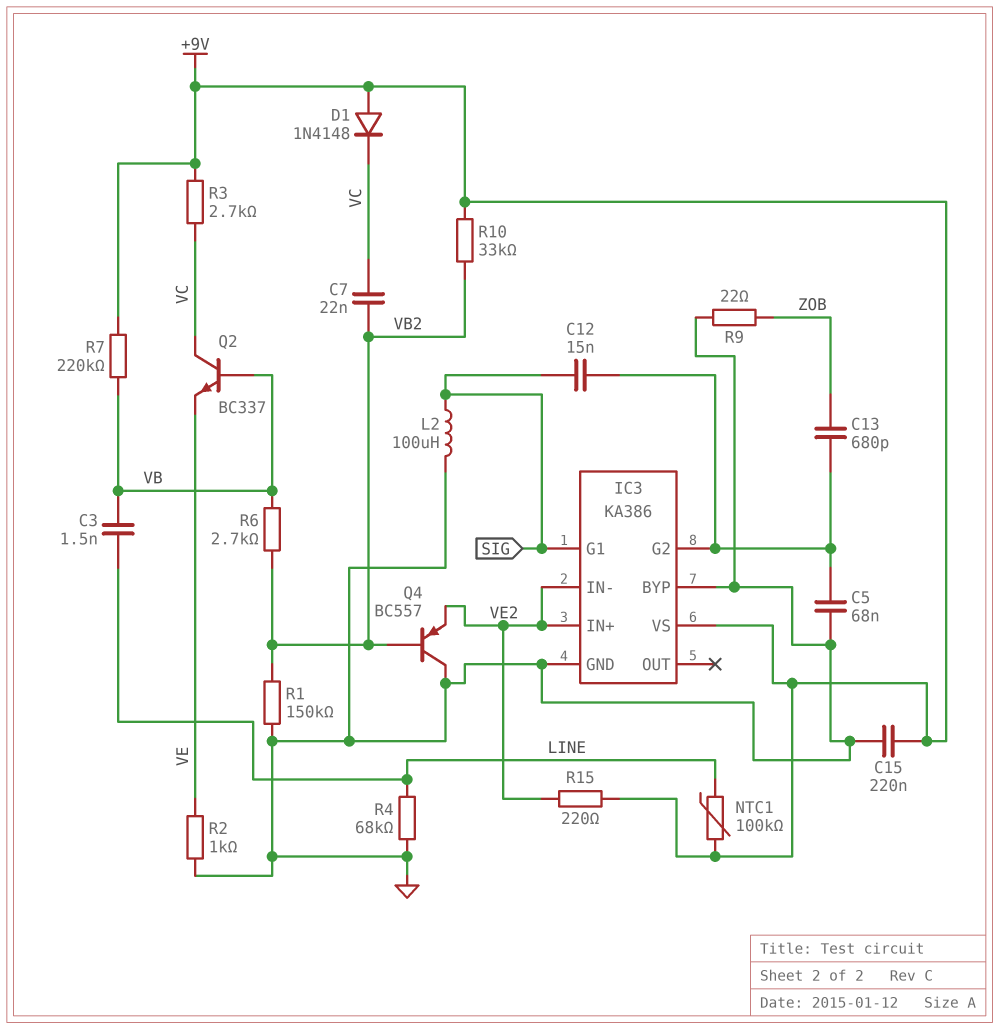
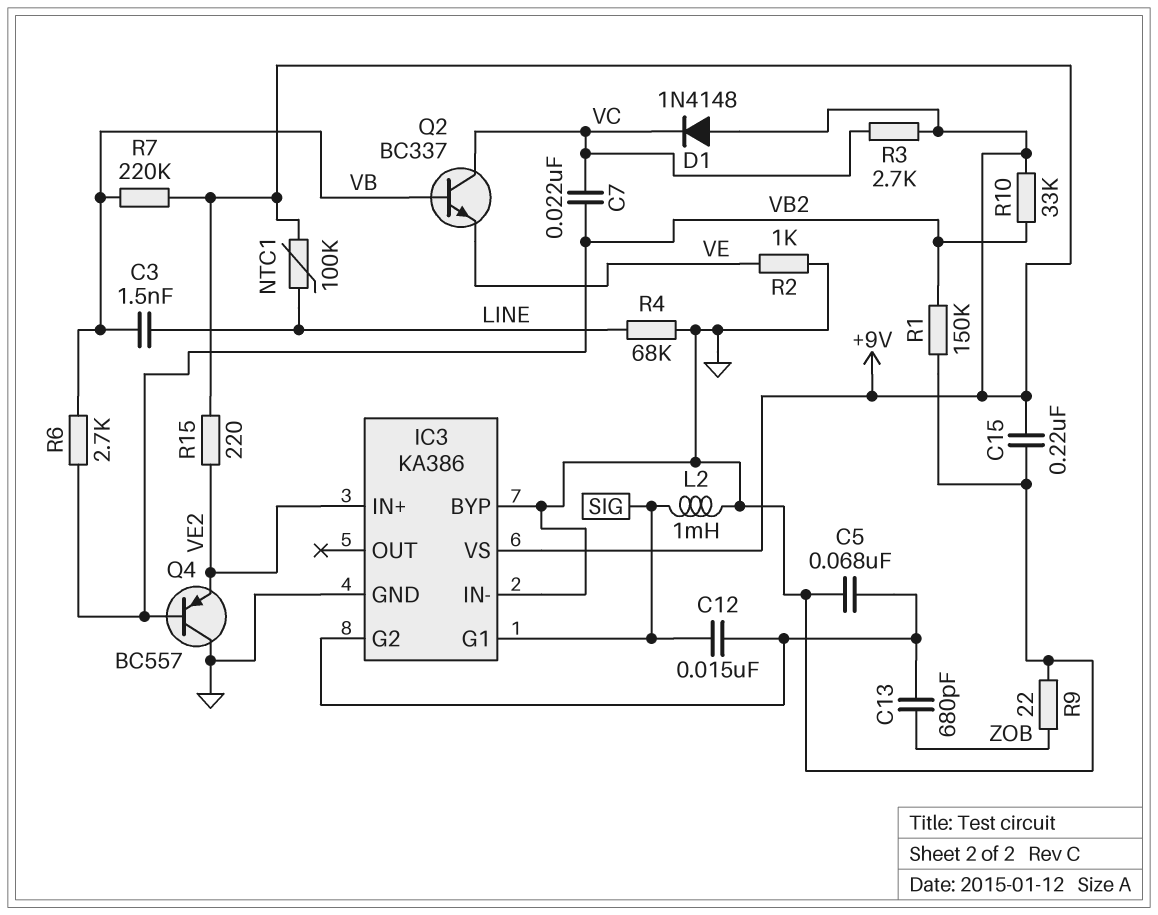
IC3 pin IN-: VE2 -> GND
L2: 100uH (GND, SIG) -> 1mH (GND, SIG)

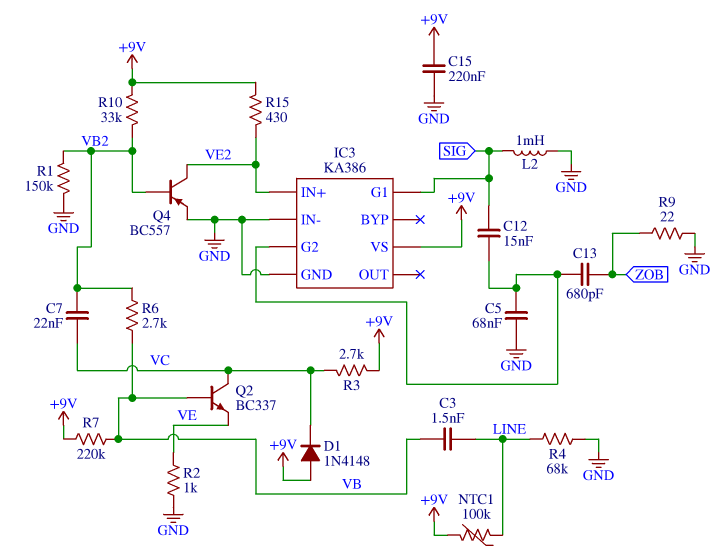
IC3 pin BYP: GND -> none
Q4: PNP BC557 (B VB2, C GND, E VE2) -> PNP BC557 (B VB2, C VE2, E GND)
R15: 220 (+9V, VE2) -> 430 (+9V, VE2)

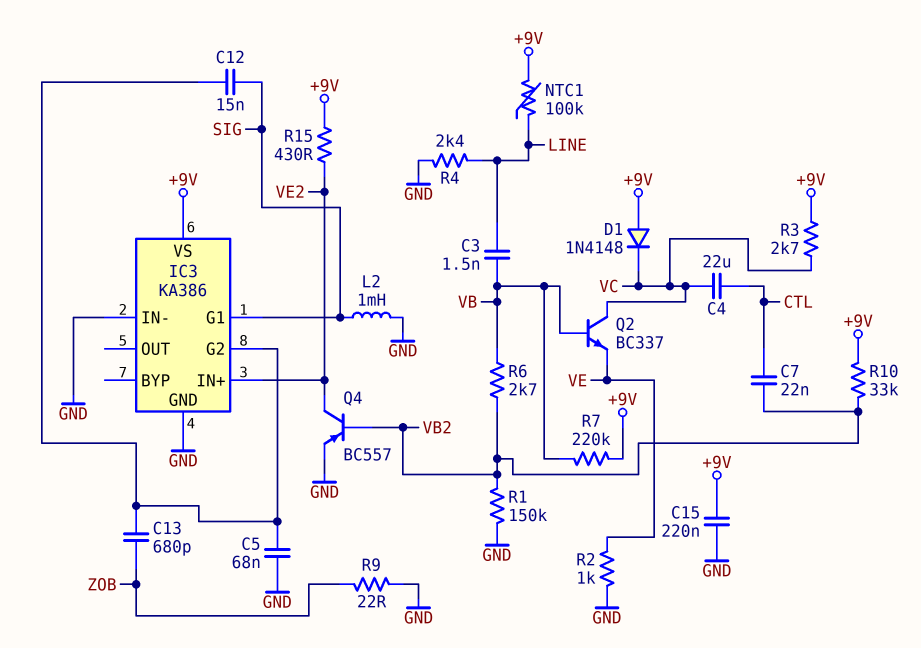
C4: none -> 22uF (CTL, VC)
C7: 22nF (VB2, VC) -> 22nF (CTL, VB2)
R4: 68k (GND, LINE) -> 2.4k (GND, LINE)

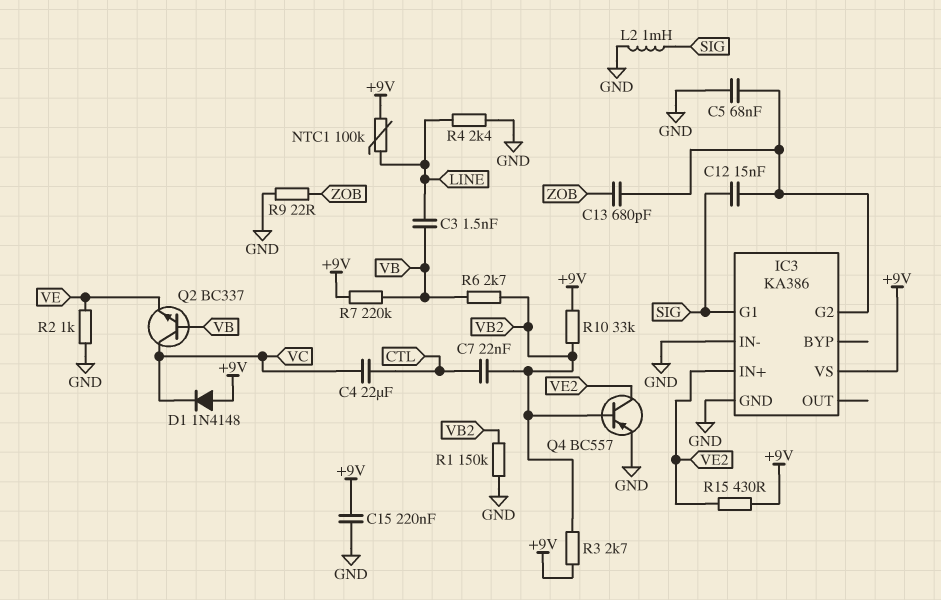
R3: 2.7k (+9V, VC) -> 2.7k (+9V, VB2)

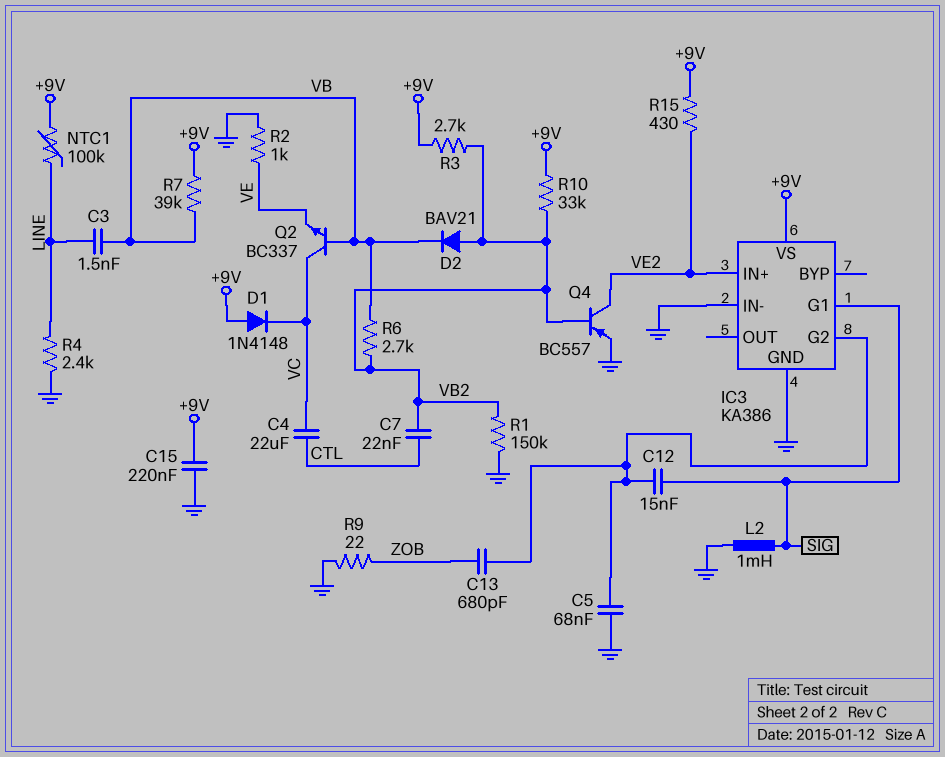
D2: none -> diode BAV21 (A VB2, K VB)
R7: 220k (+9V, VB) -> 39k (+9V, VB)

